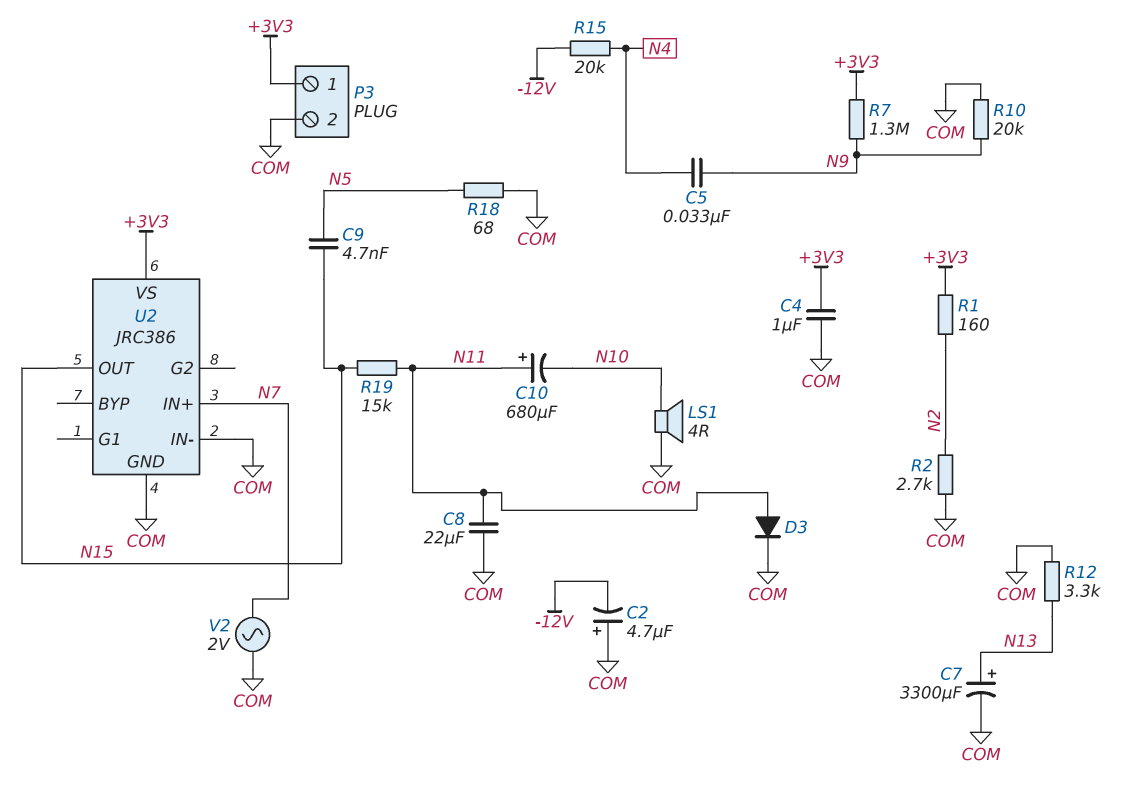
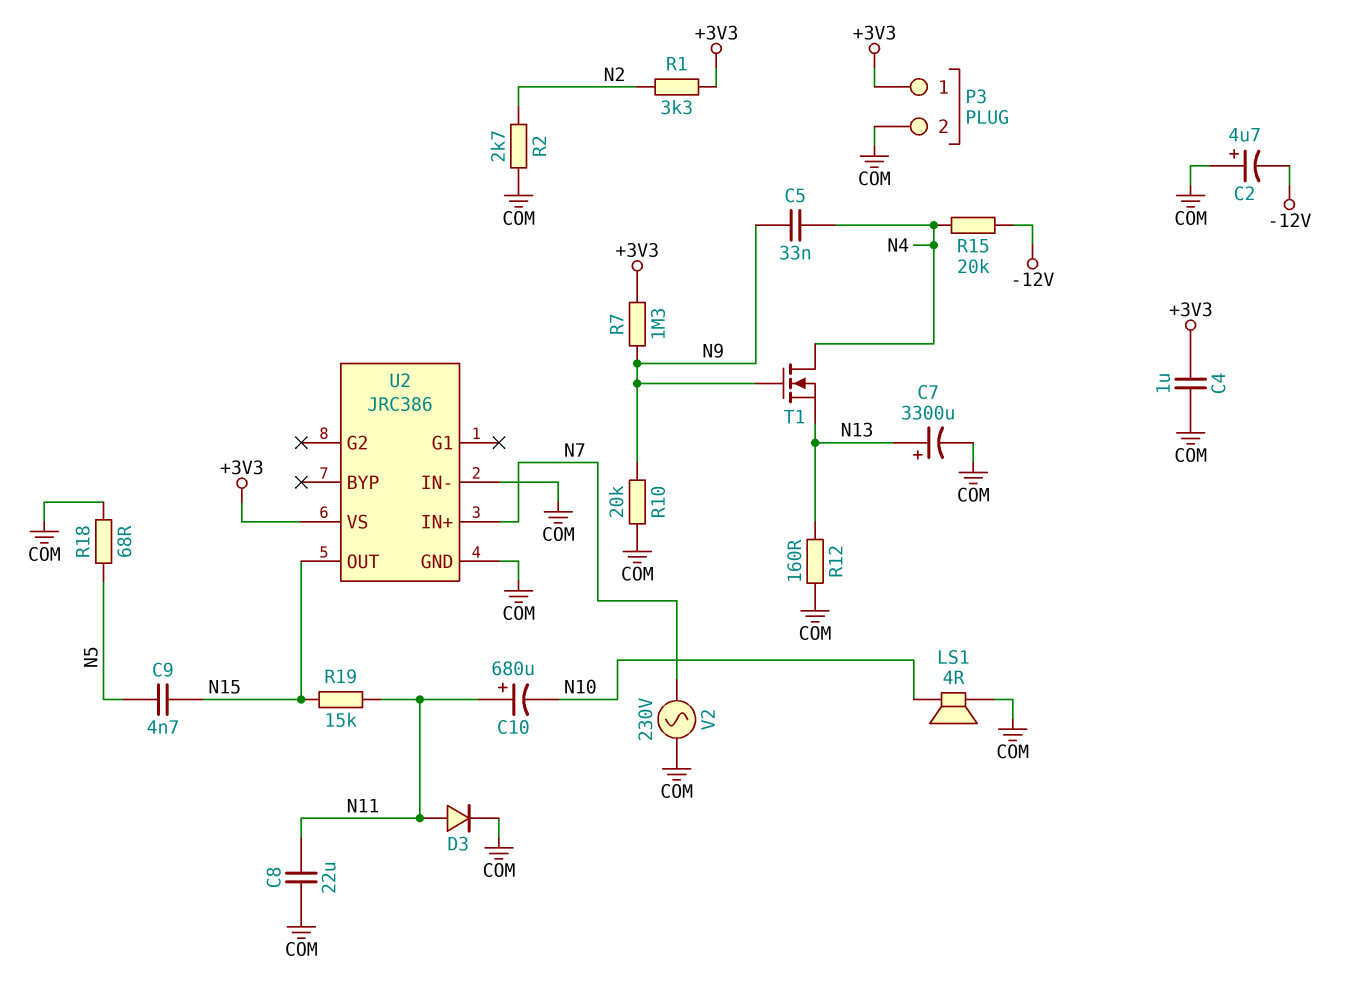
R1: 160 (+3V3, N2) -> 3.3k (+3V3, N2)
R12: 3.3k (COM, N13) -> 160 (COM, N13)
T1: none -> NMOS (G N9, D N4, S N13)
V2: AC 2V (COM, N7) -> AC 230V (COM, N7)

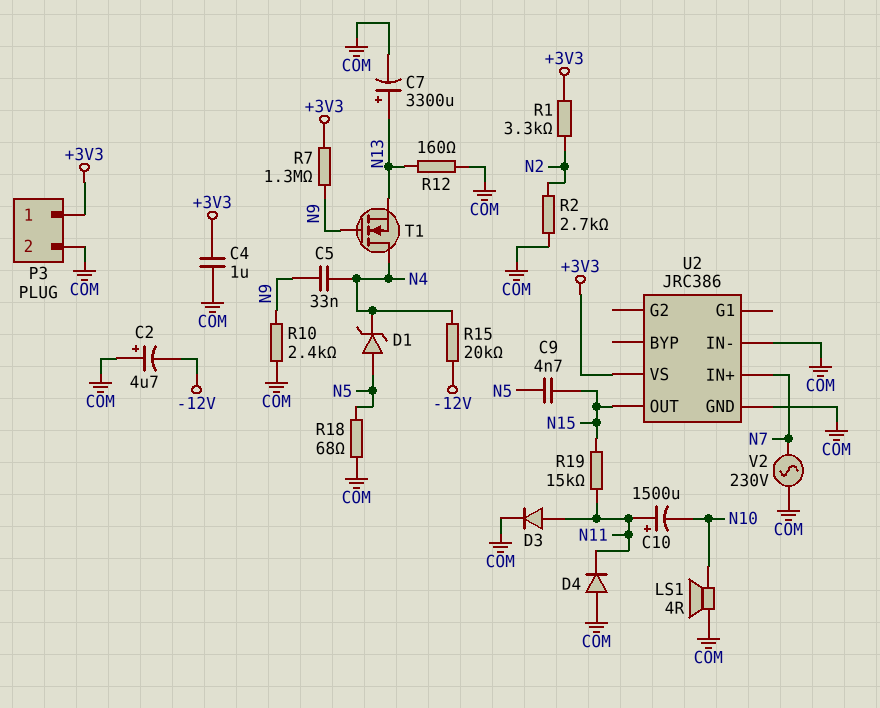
C8: 22uF (COM, N11) -> none
C10: 680uF (plus N11, minus N10) -> 1500uF (plus N11, minus N10)
D1: none -> zener (A N5, K N4)
D4: none -> diode (A COM, K N11)
R10: 20k (COM, N9) -> 2.4k (COM, N9)

